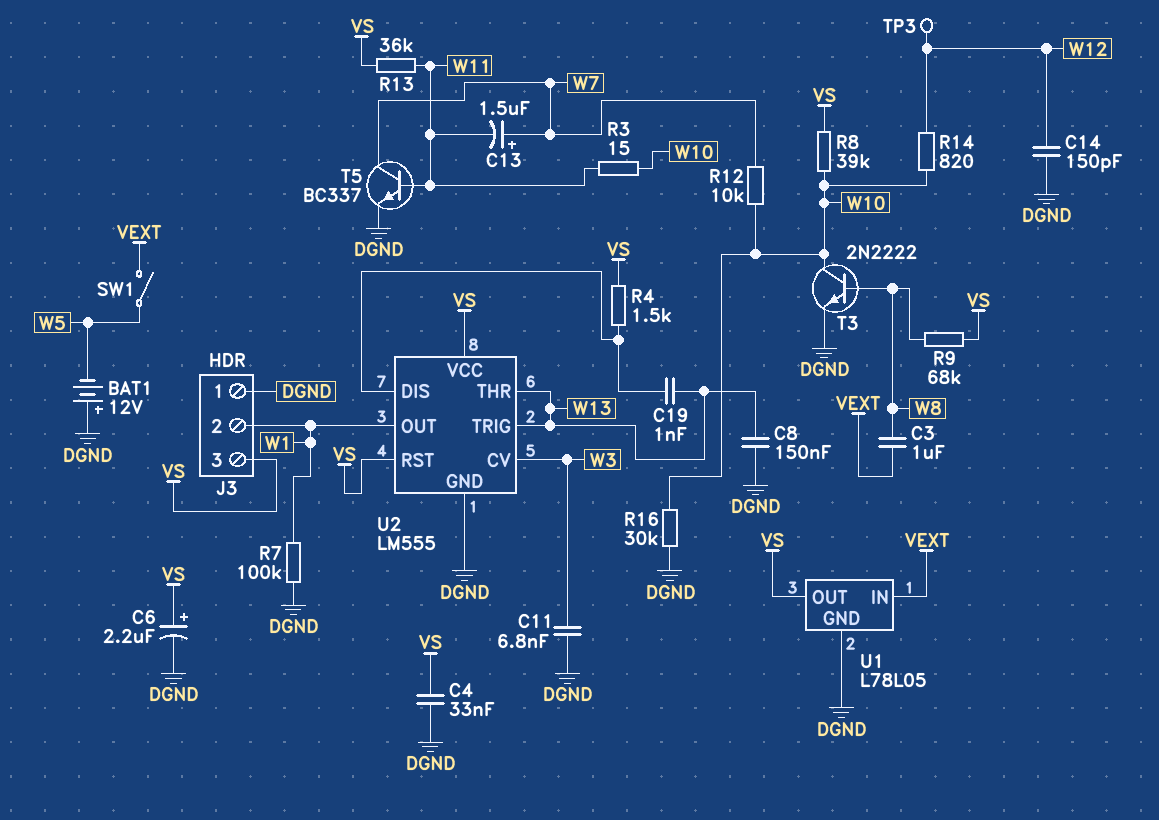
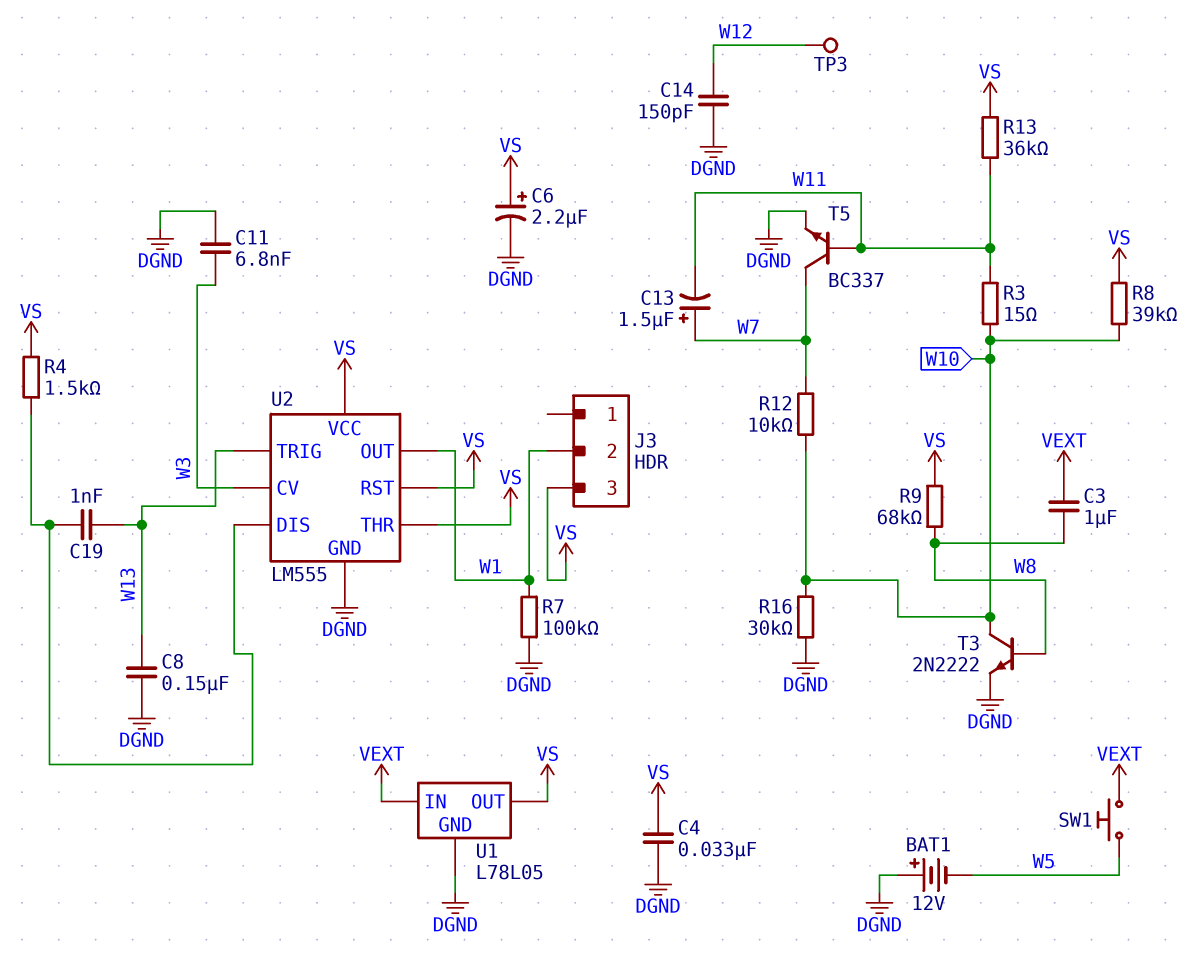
J3 pin 1: DGND -> none
R14: 820 (W10, W12) -> none
SW1: switch (VEXT, W5) -> button (VEXT, W5)
U2 pin THR: W13 -> VS

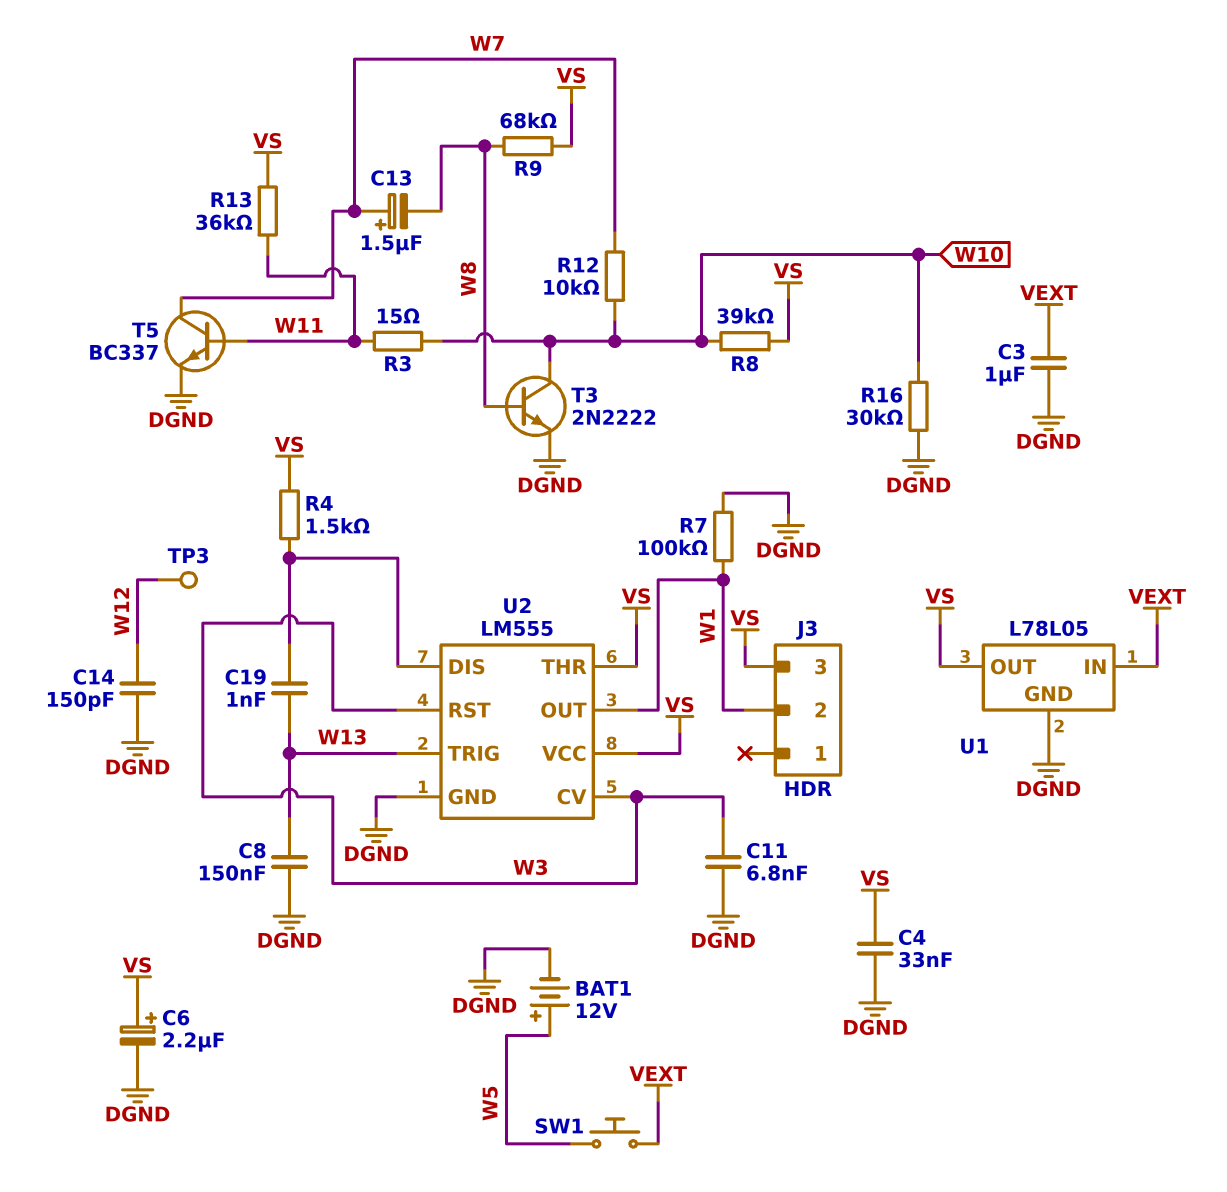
BAT1: 12V (plus DGND, minus W5) -> 12V (plus W5, minus DGND)
C3: 1uF (VEXT, W8) -> 1uF (DGND, VEXT)
C13: 1.5uF (plus W7, minus W11) -> 1.5uF (plus W7, minus W8)
U2 pin RST: VS -> W3

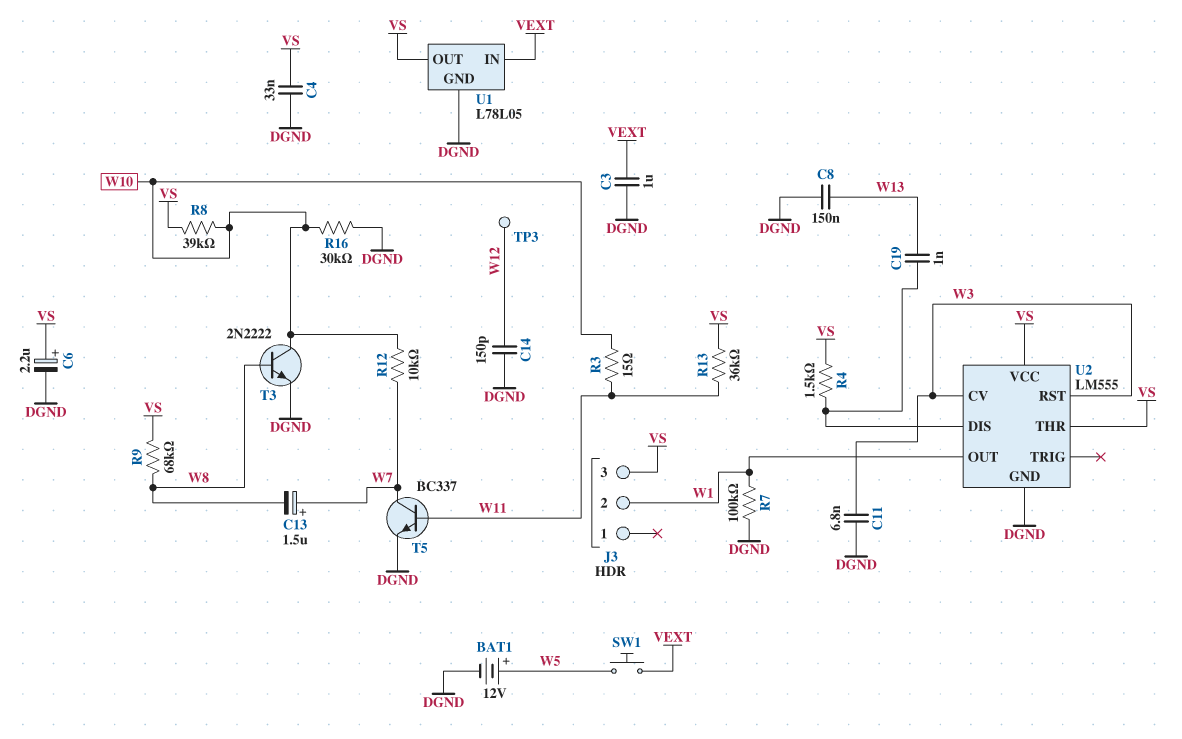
U2 pin TRIG: W13 -> none

